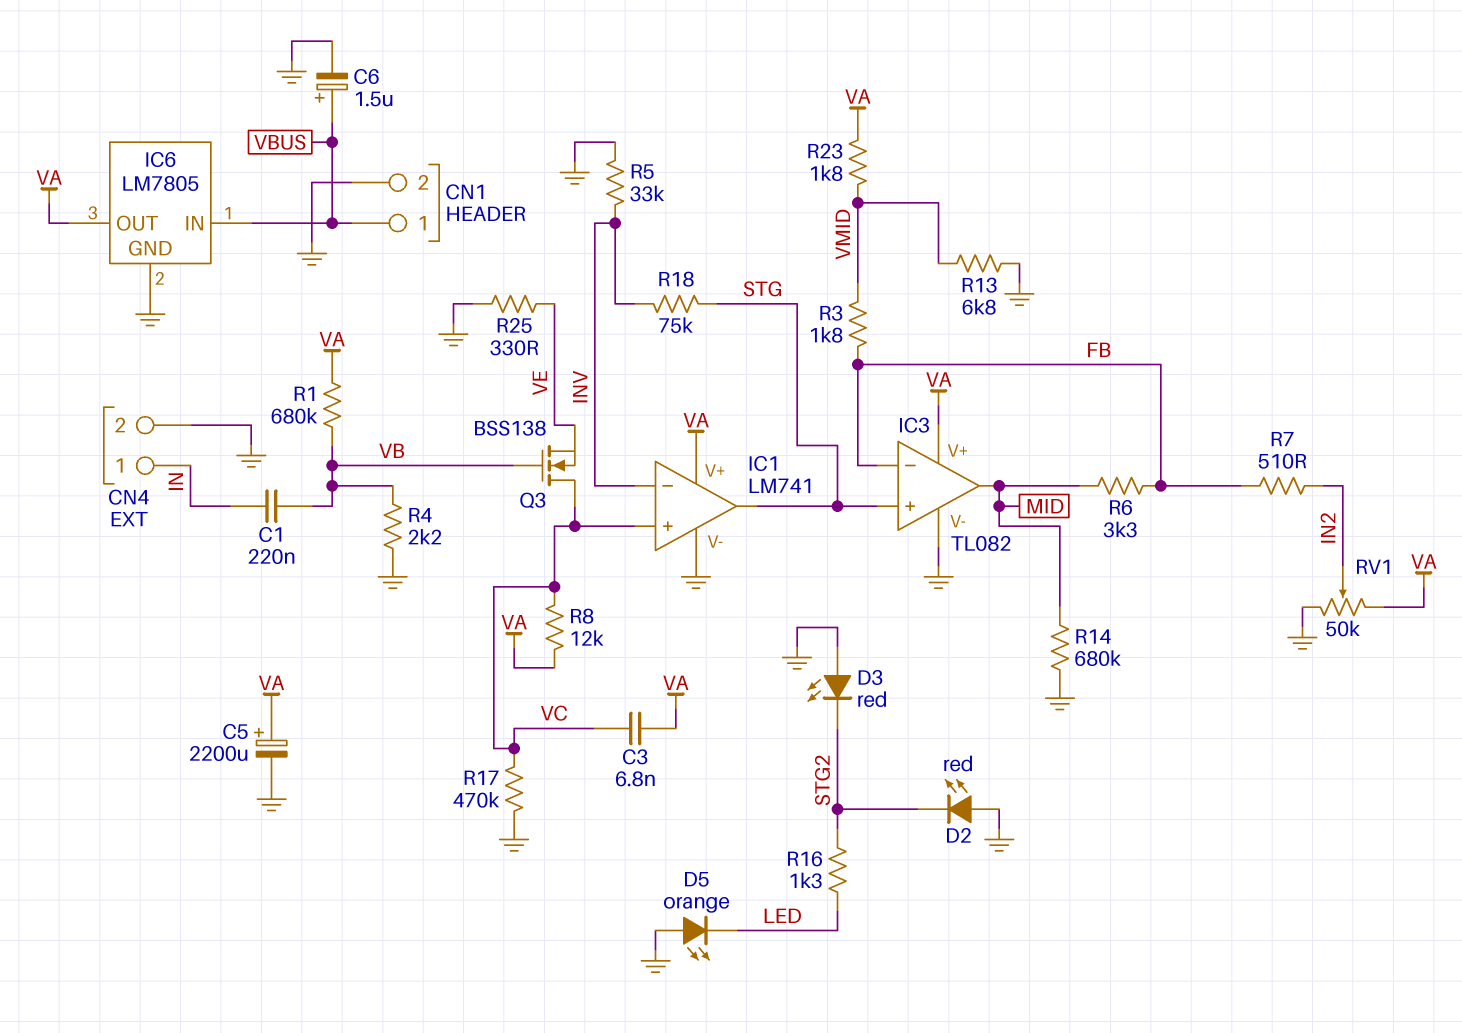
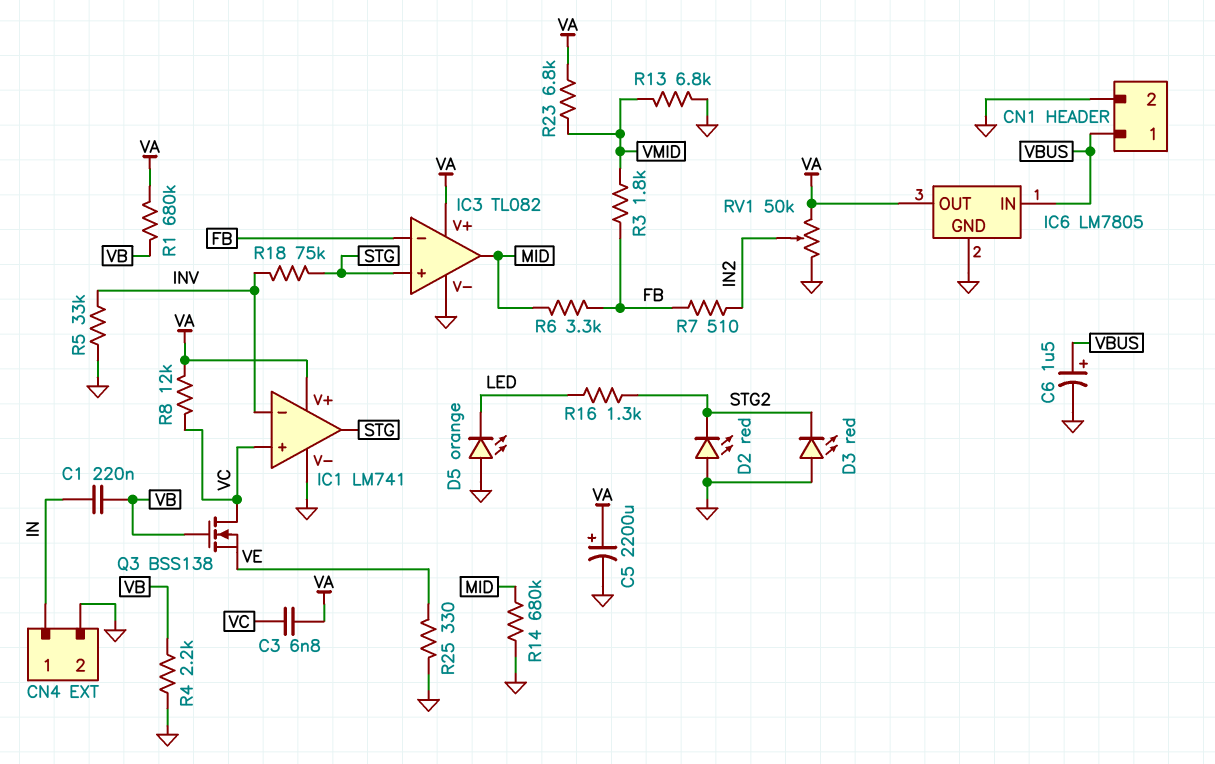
R17: 470k (GND, VC) -> none
R23: 1.8k (VA, VMID) -> 6.8k (VA, VMID)

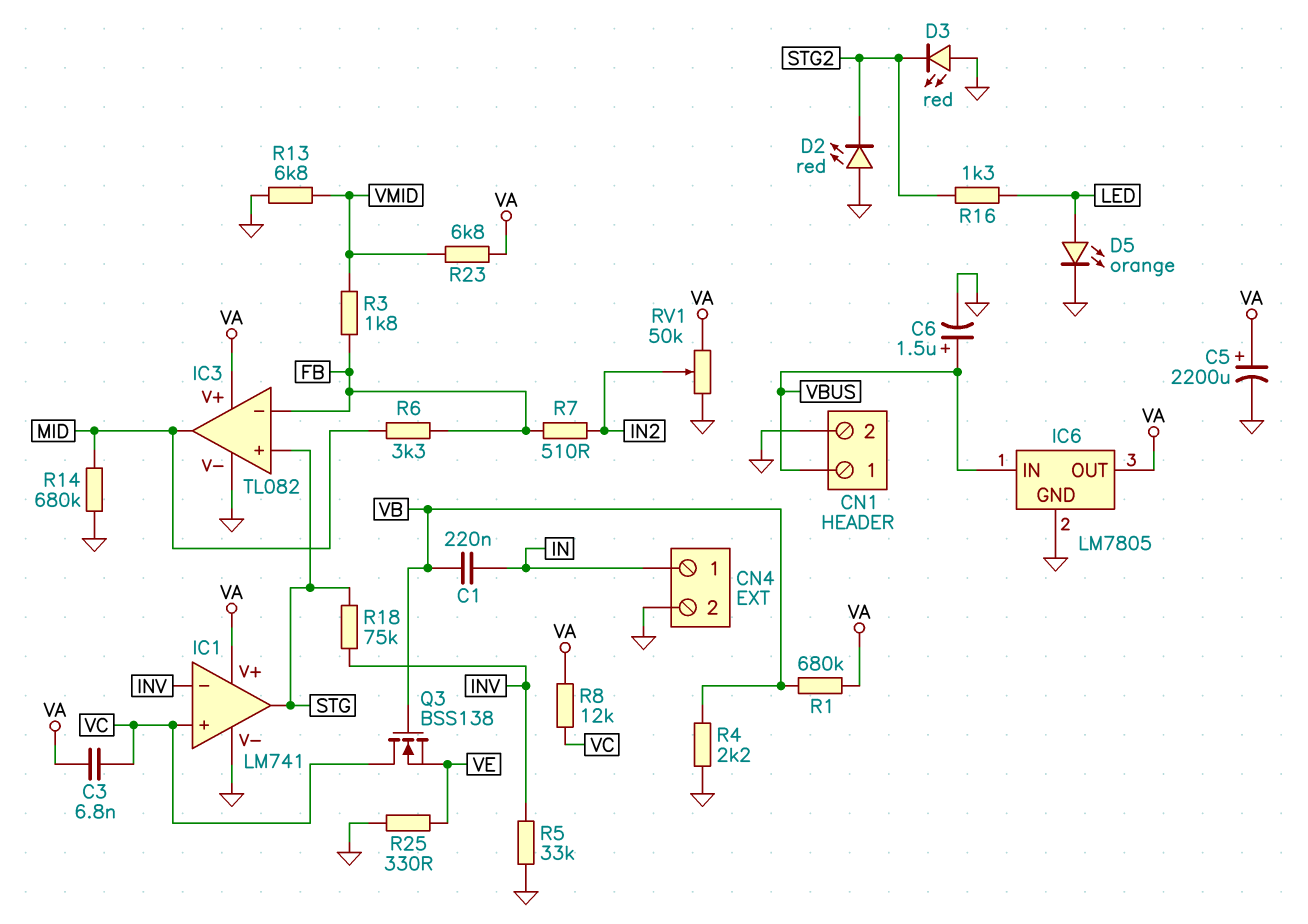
D5: LED orange (A GND, K LED) -> LED orange (A LED, K GND)

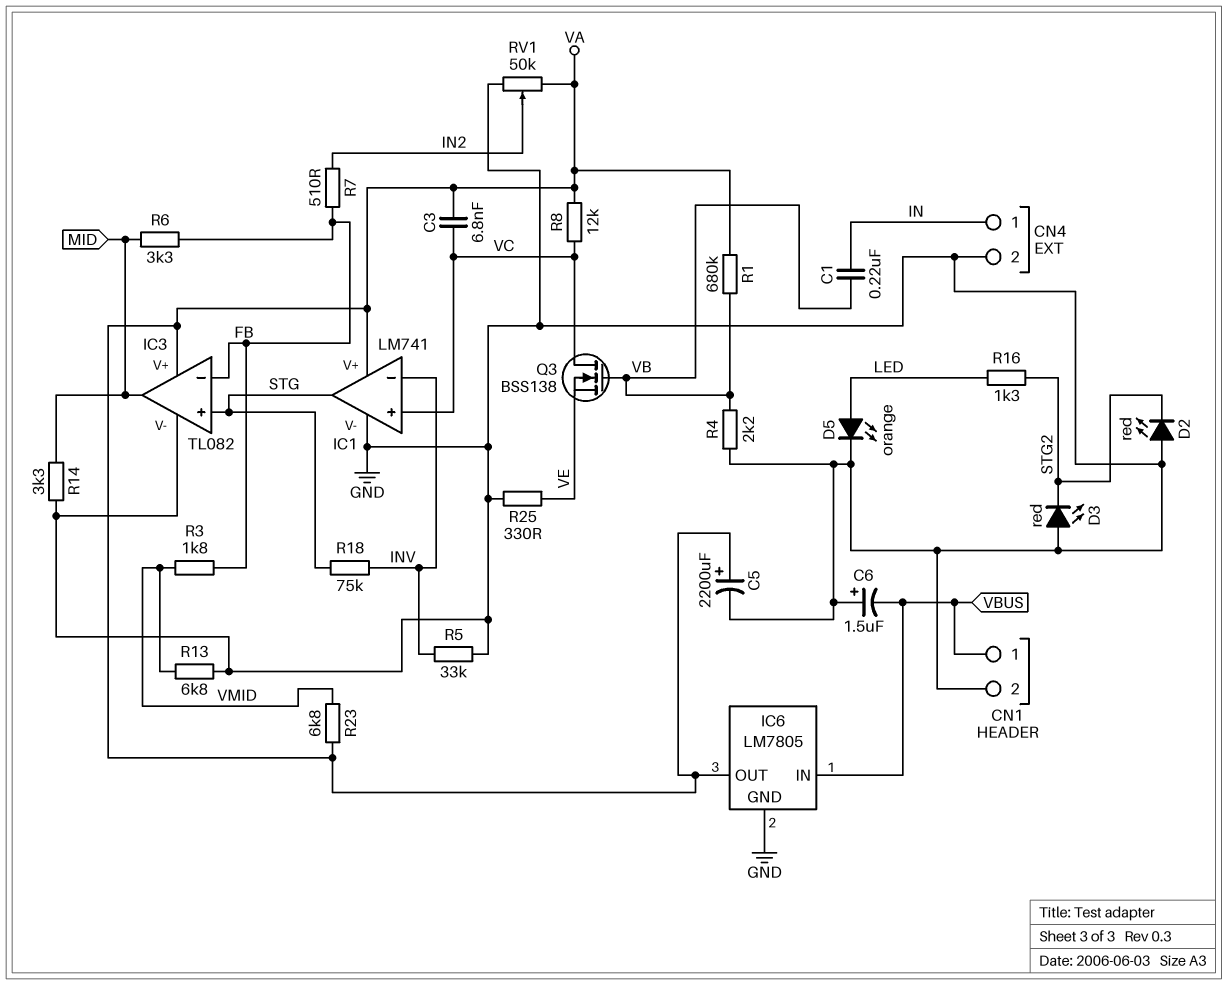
C6: 1.5uF (plus VBUS, minus GND) -> 1.5uF (plus GND, minus VBUS)
R14: 680k (GND, MID) -> 3.3k (GND, MID)

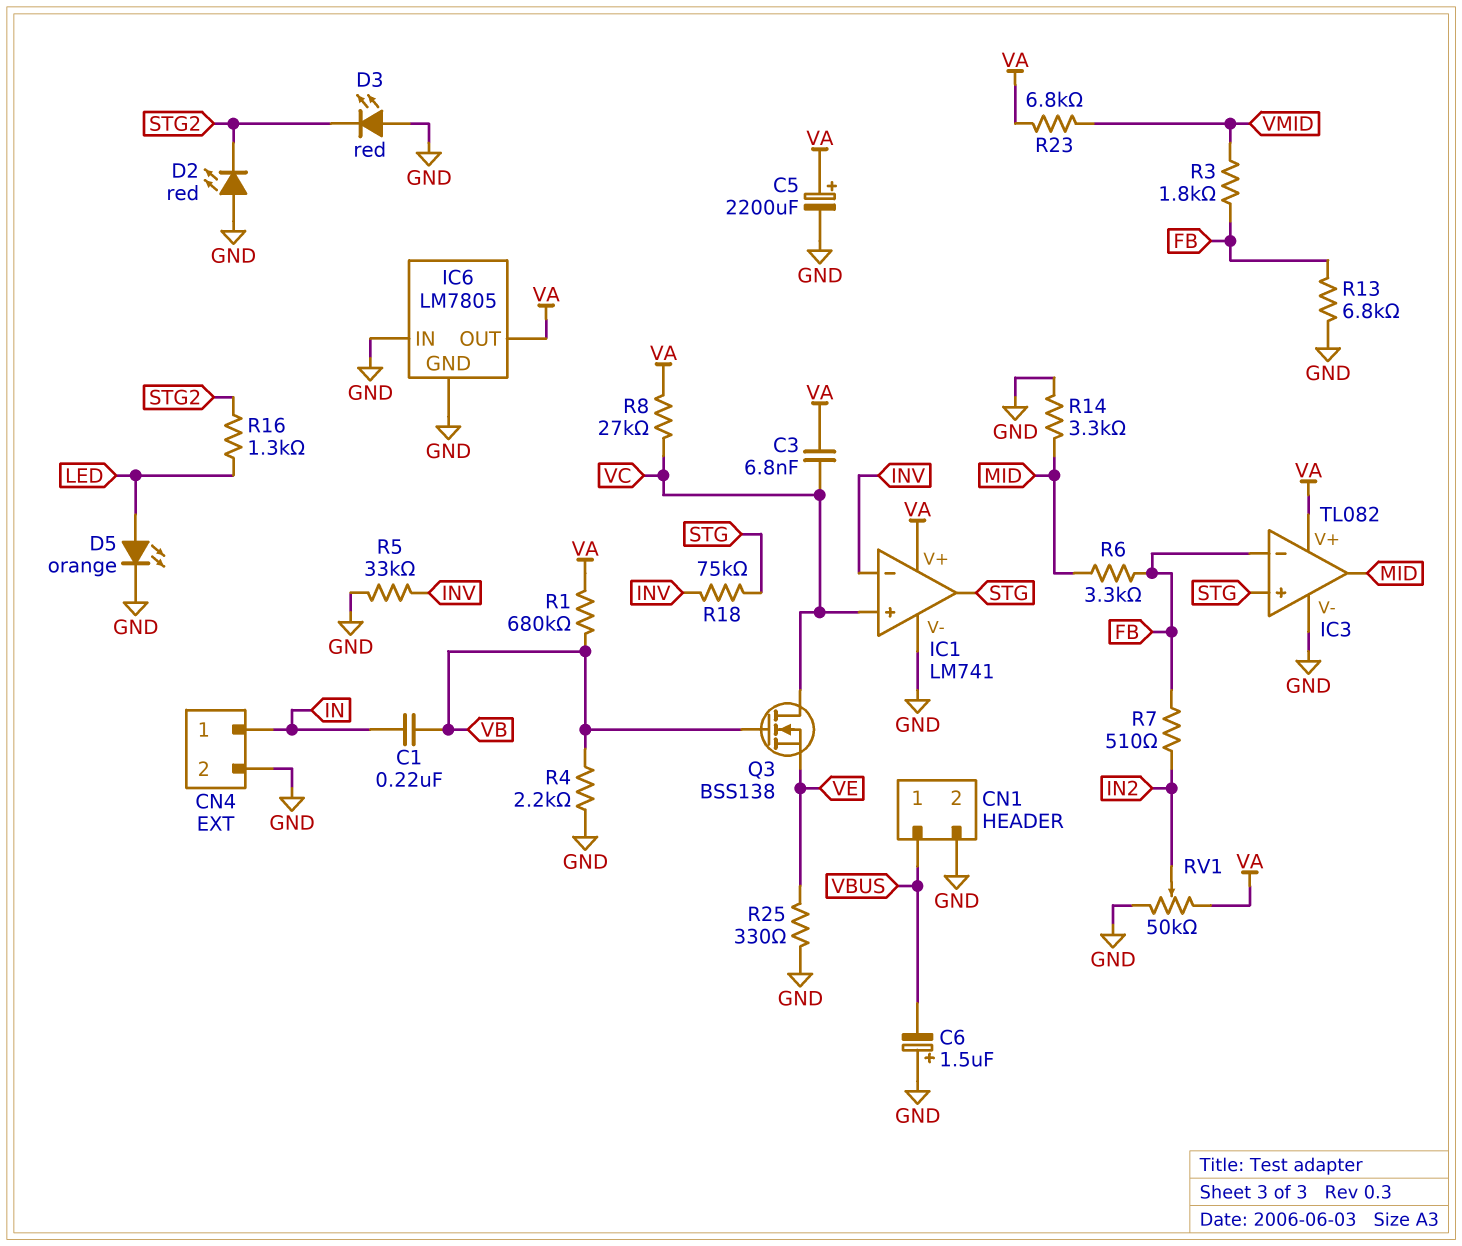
IC6 pin IN: VBUS -> GND
R8: 12k (VA, VC) -> 27k (VA, VC)
R13: 6.8k (GND, VMID) -> 6.8k (FB, GND)

